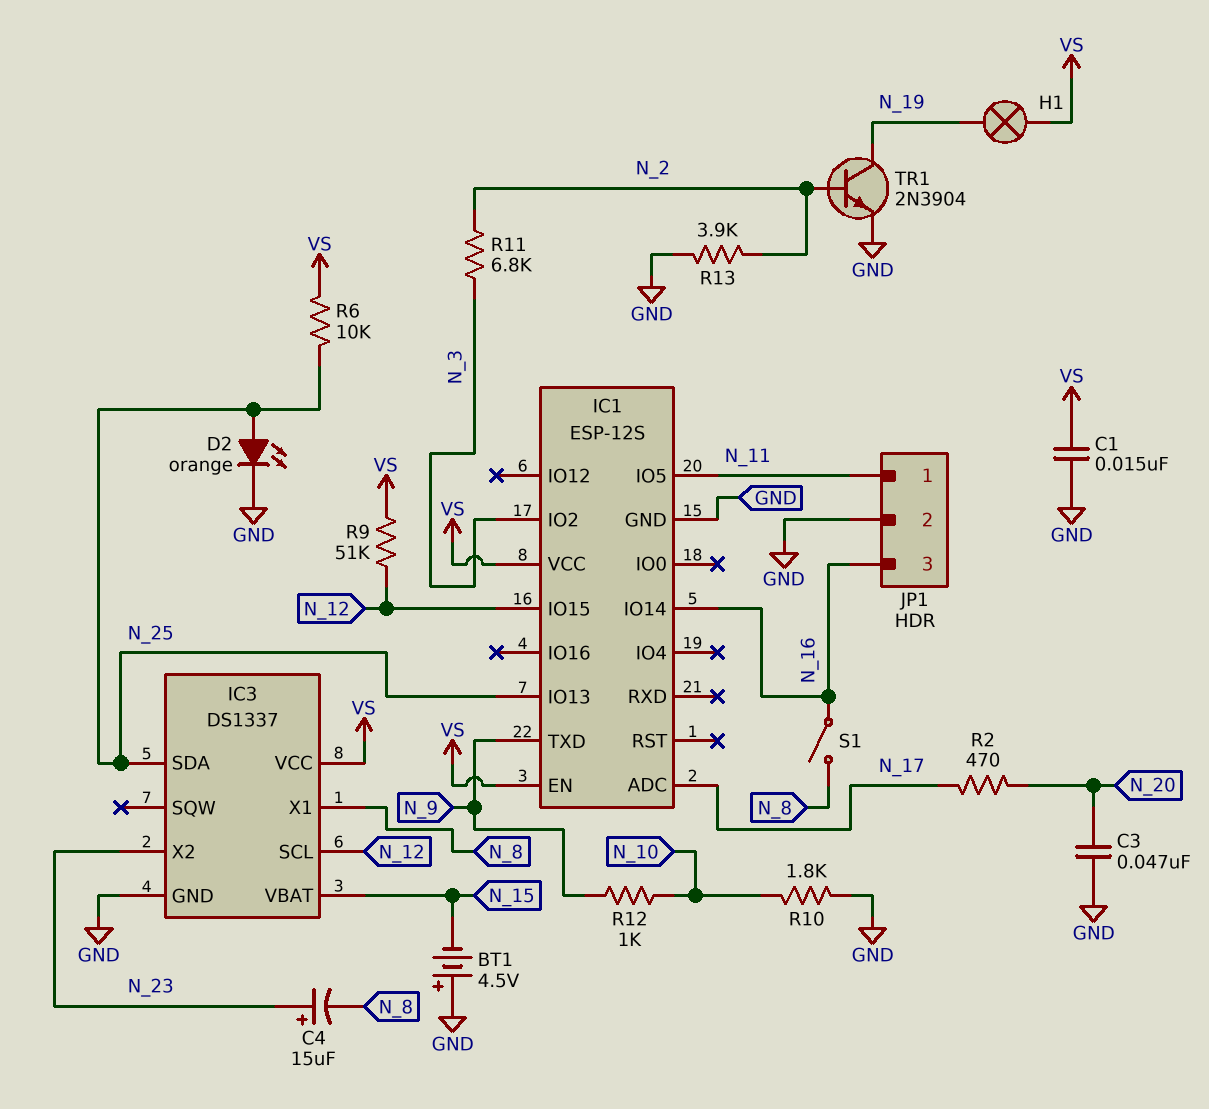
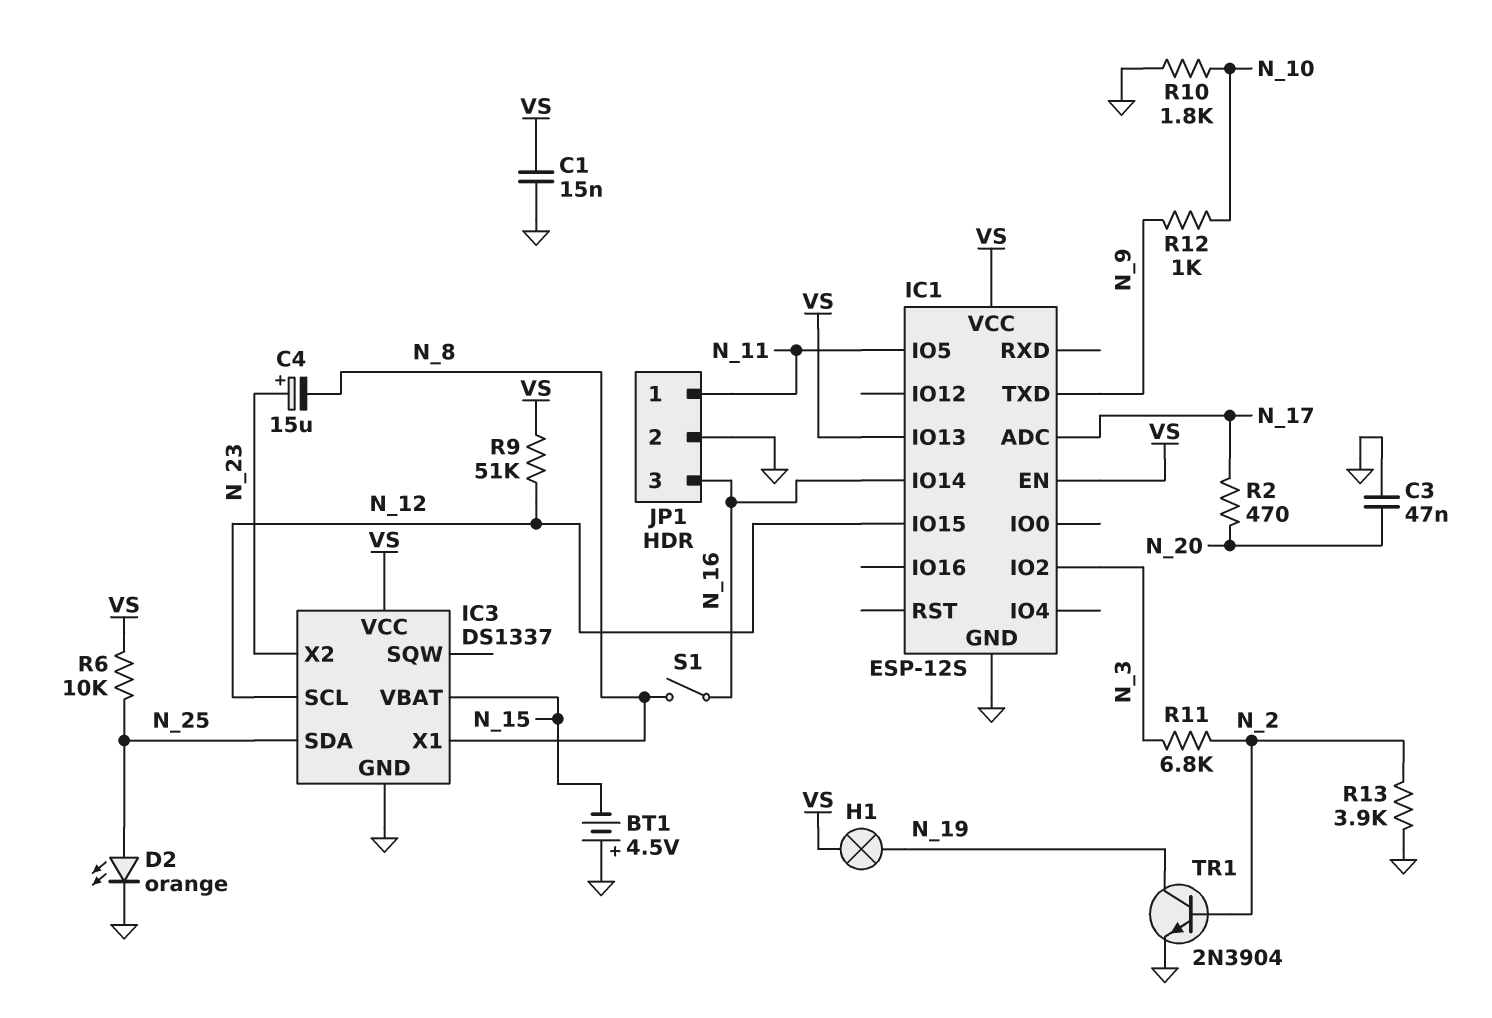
IC1 pin IO13: N_25 -> VS

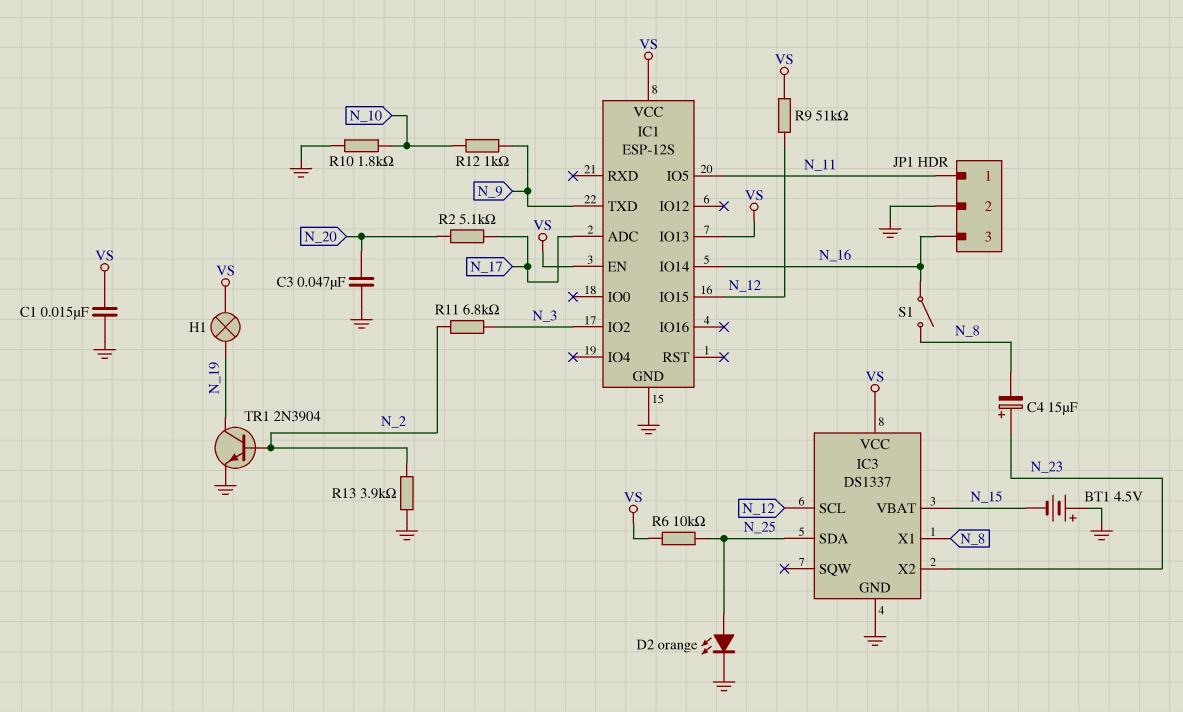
R2: 470 (N_17, N_20) -> 5.1k (N_17, N_20)

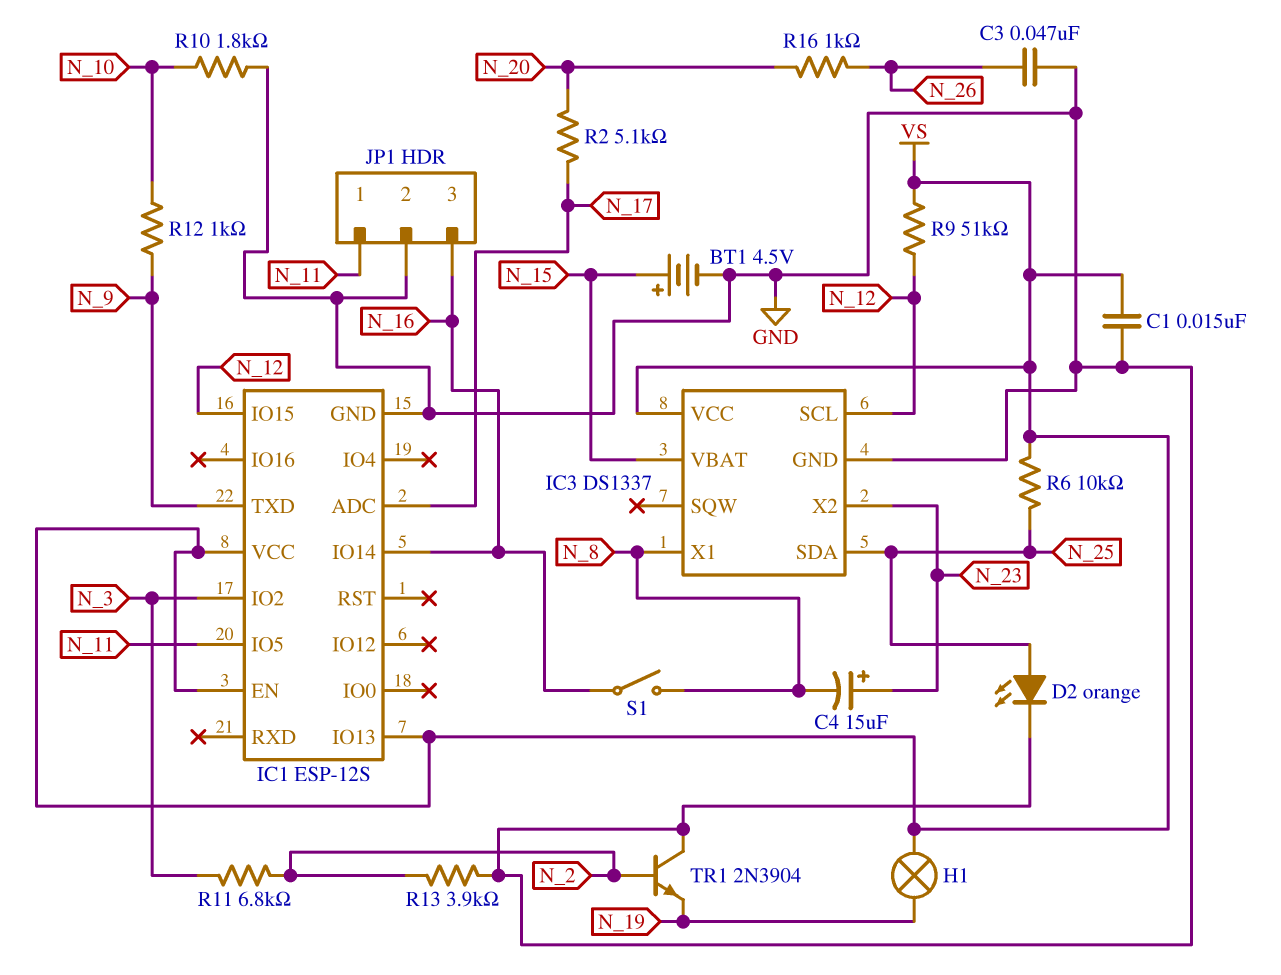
BT1: 4.5V (plus GND, minus N_15) -> 4.5V (plus N_15, minus GND)
C3: 47nF (GND, N_20) -> 47nF (GND, N_26)
R16: none -> 1k (N_20, N_26)
TR1: NPN 2N3904 (B N_2, C N_19, E GND) -> NPN 2N3904 (B N_2, C GND, E N_19)

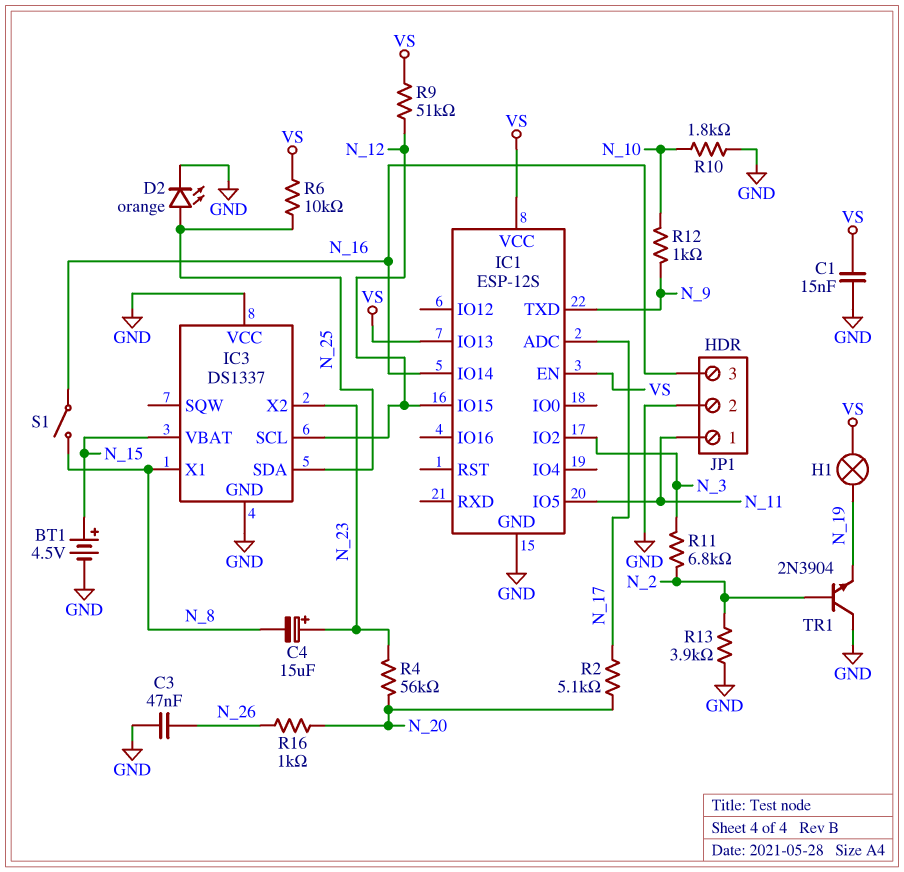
IC3 pin VCC: VS -> GND
R4: none -> 56k (N_20, N_23)

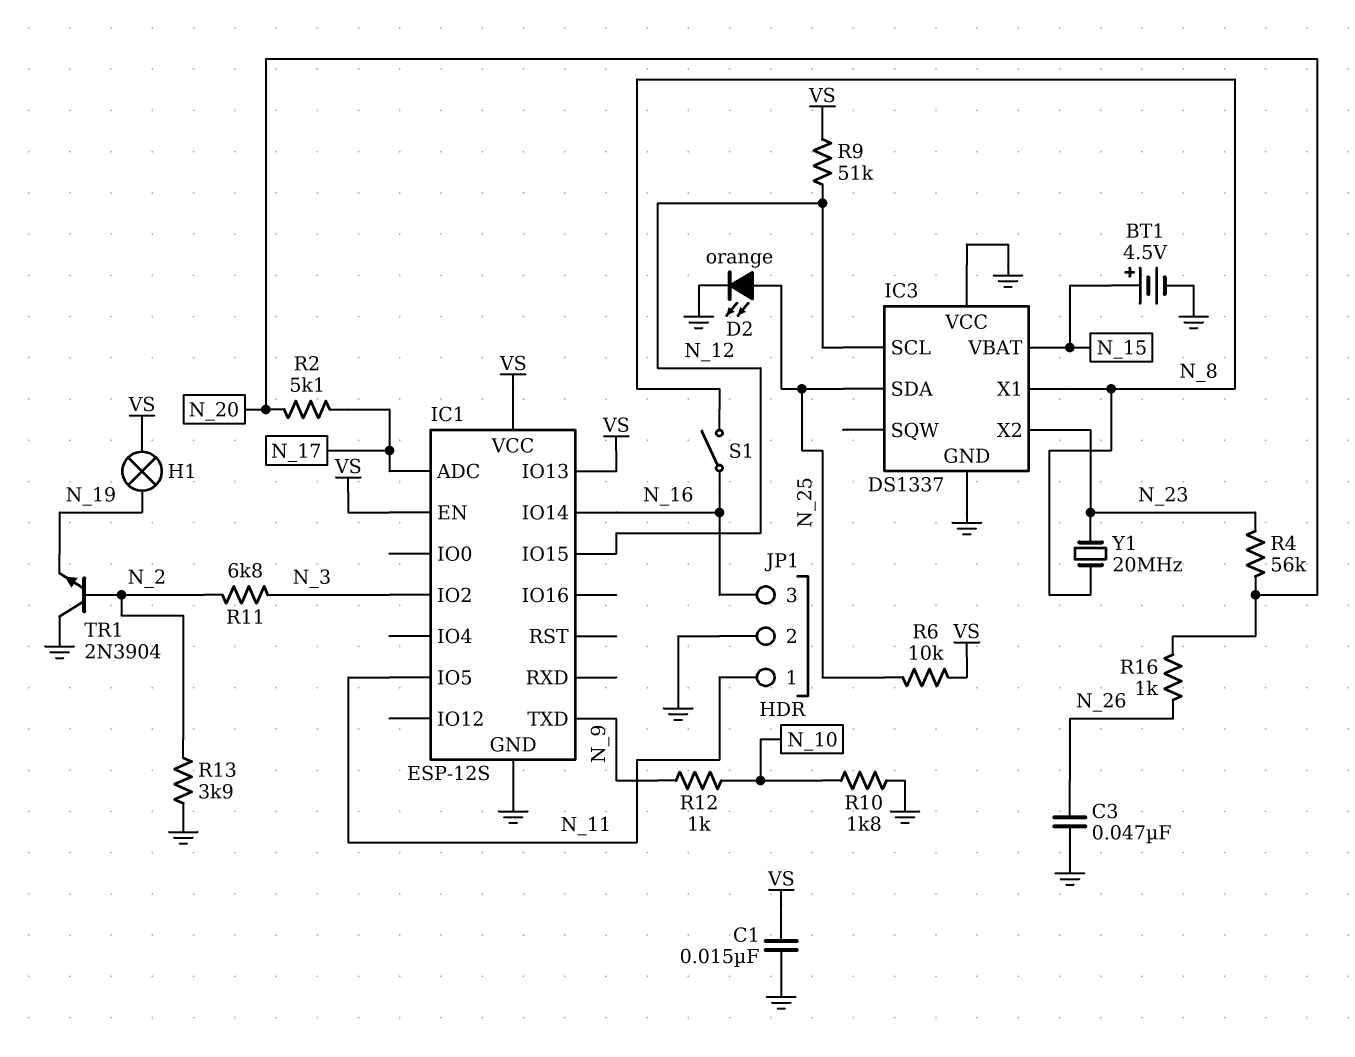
C4: 15uF (plus N_23, minus N_8) -> none
Y1: none -> 20MHz (N_8, N_23)

